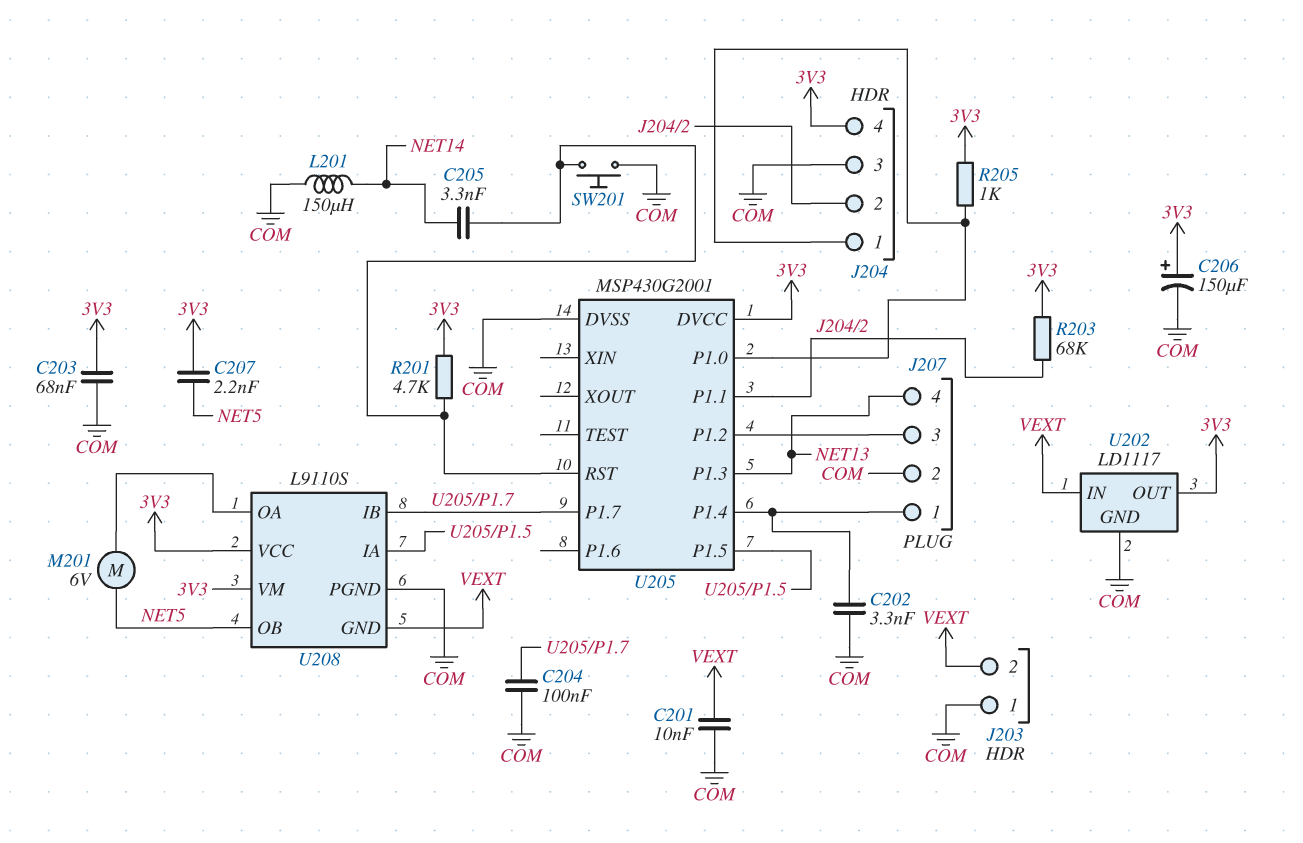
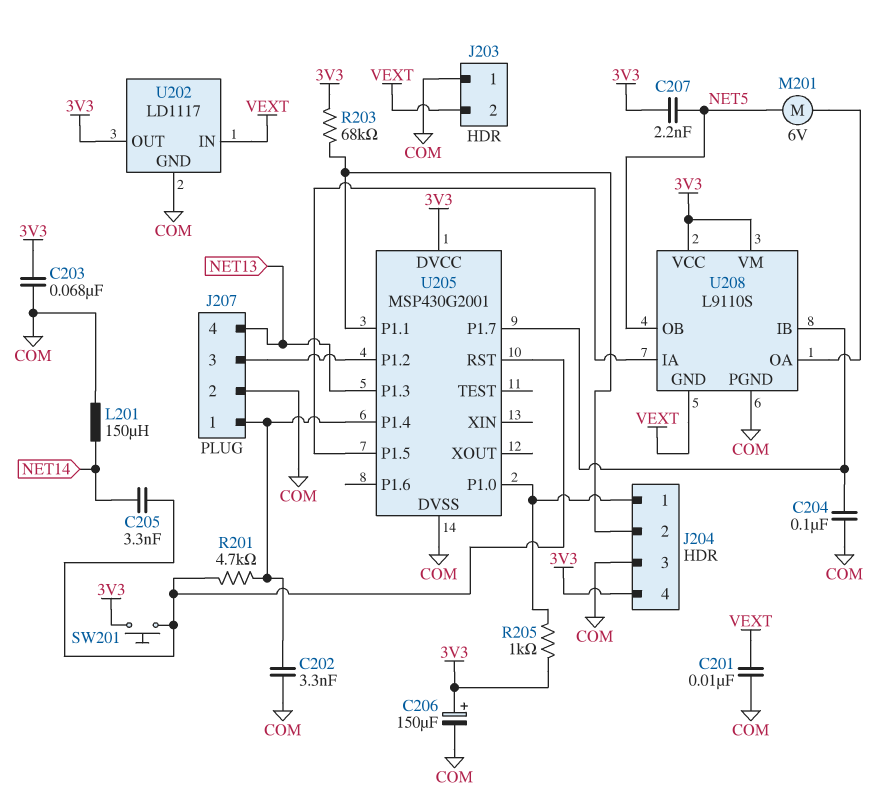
R201: 4.7k (3V3, U205/RST) -> 4.7k (J207/1, U205/RST)
SW201: button (COM, U205/RST) -> button (3V3, U205/RST)

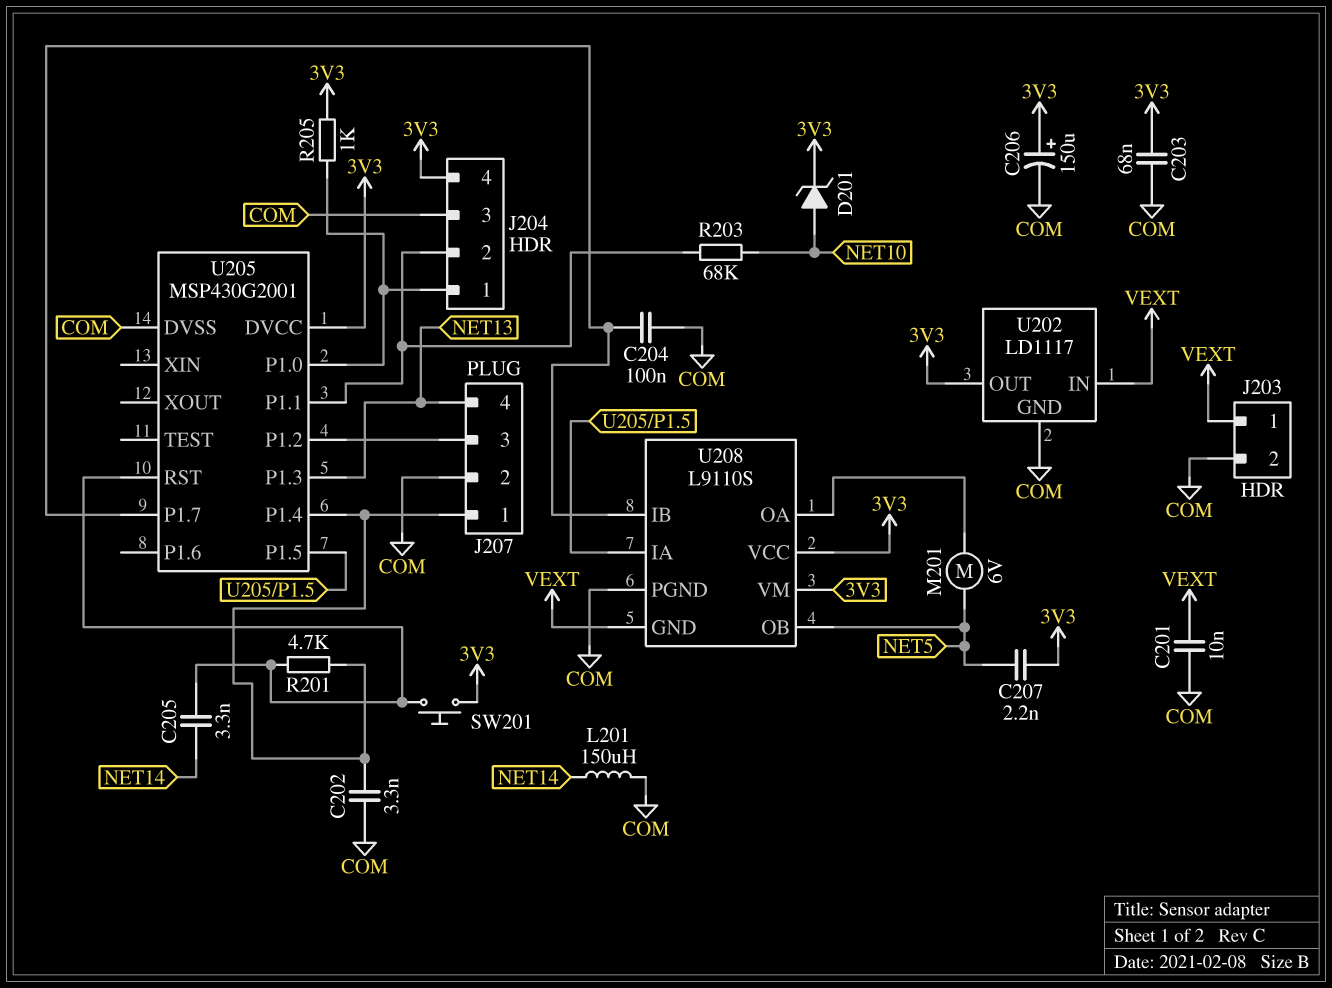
D201: none -> zener (A NET10, K 3V3)
J203 pin 1: COM -> VEXT
J203 pin 2: VEXT -> COM
R203: 68k (3V3, J204/2) -> 68k (J204/2, NET10)

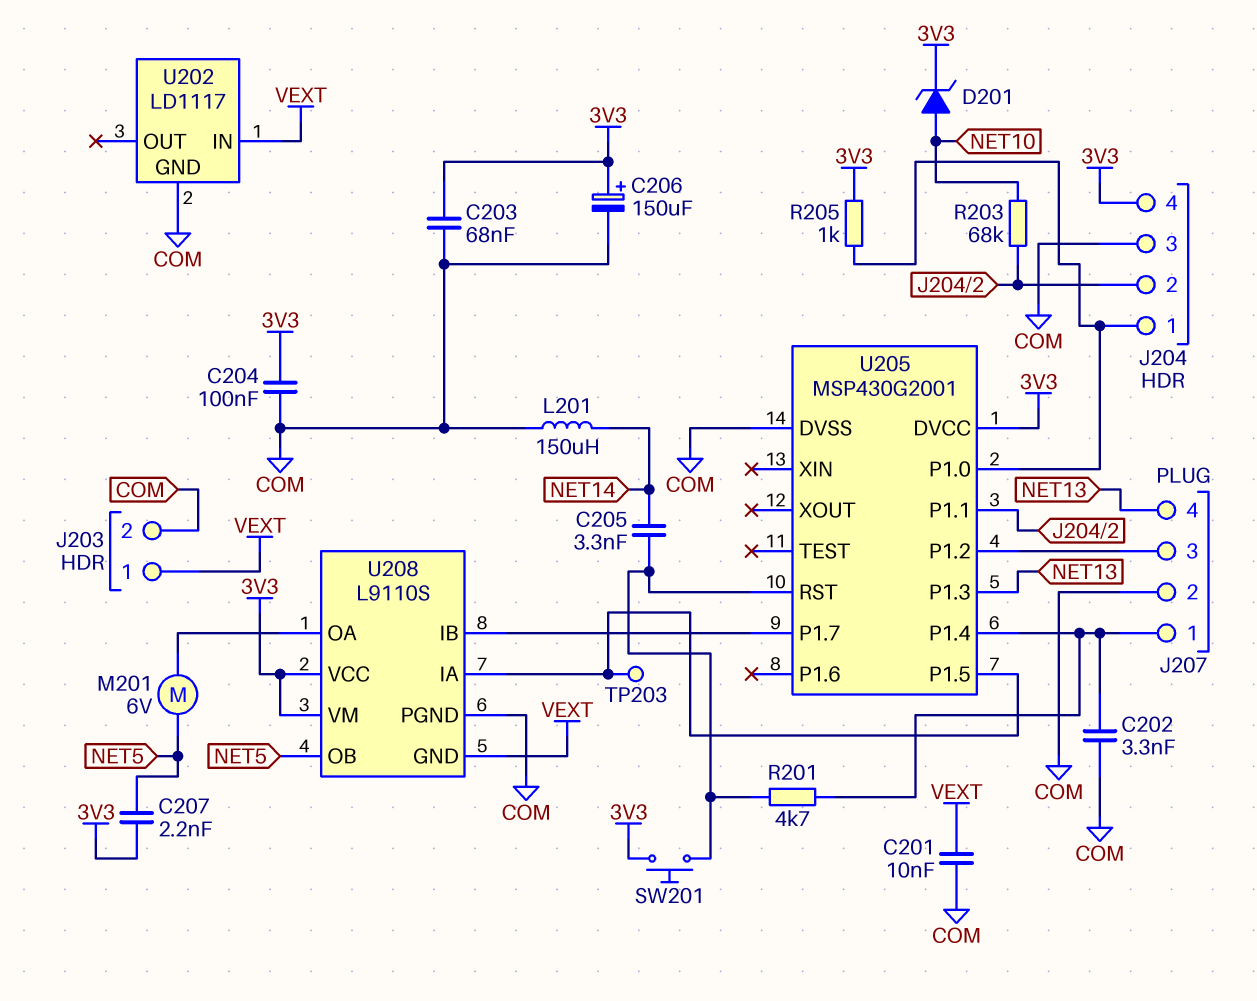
C204: 100nF (COM, U205/P1.7) -> 100nF (3V3, COM)
TP203: none -> test point (U205/P1.5)
U202 pin OUT: 3V3 -> none

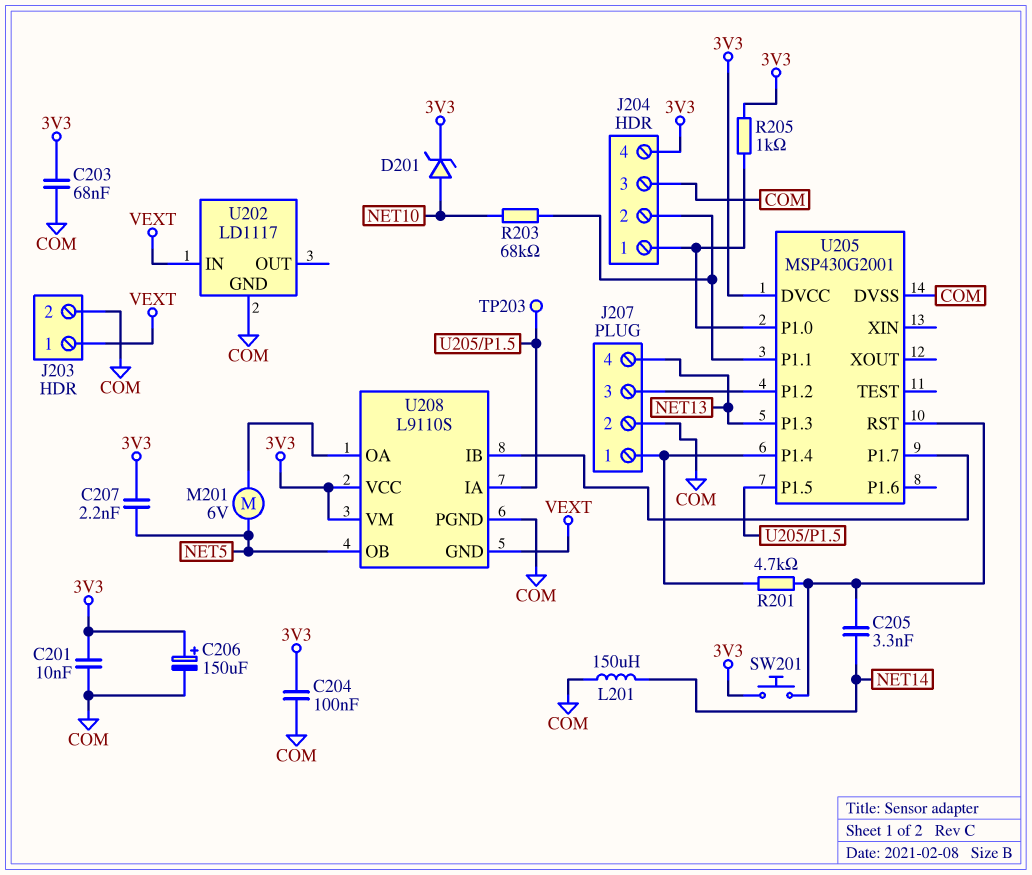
C201: 10nF (COM, VEXT) -> 10nF (3V3, COM)
C202: 3.3nF (COM, J207/1) -> none

